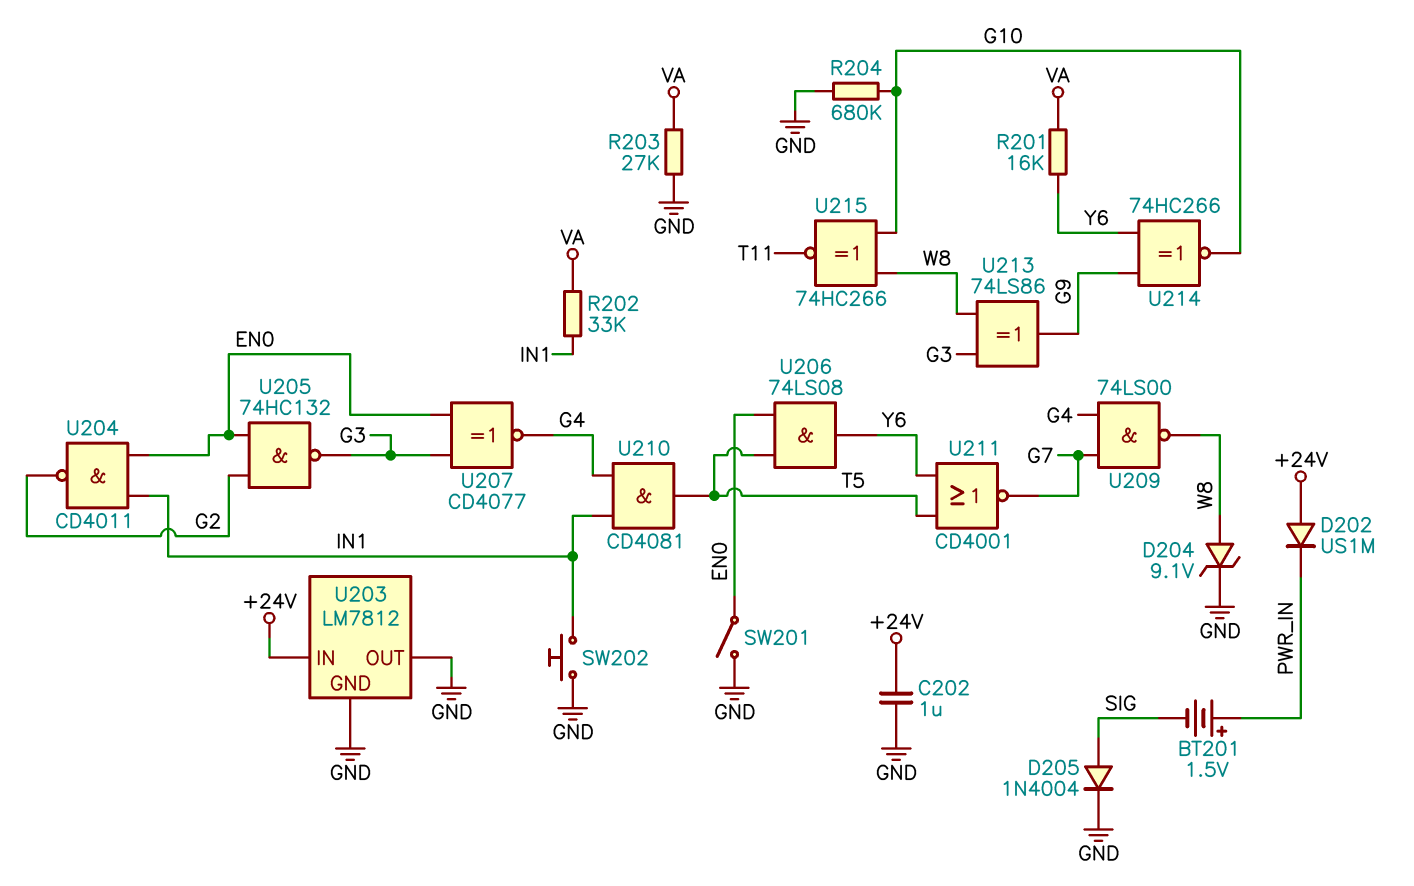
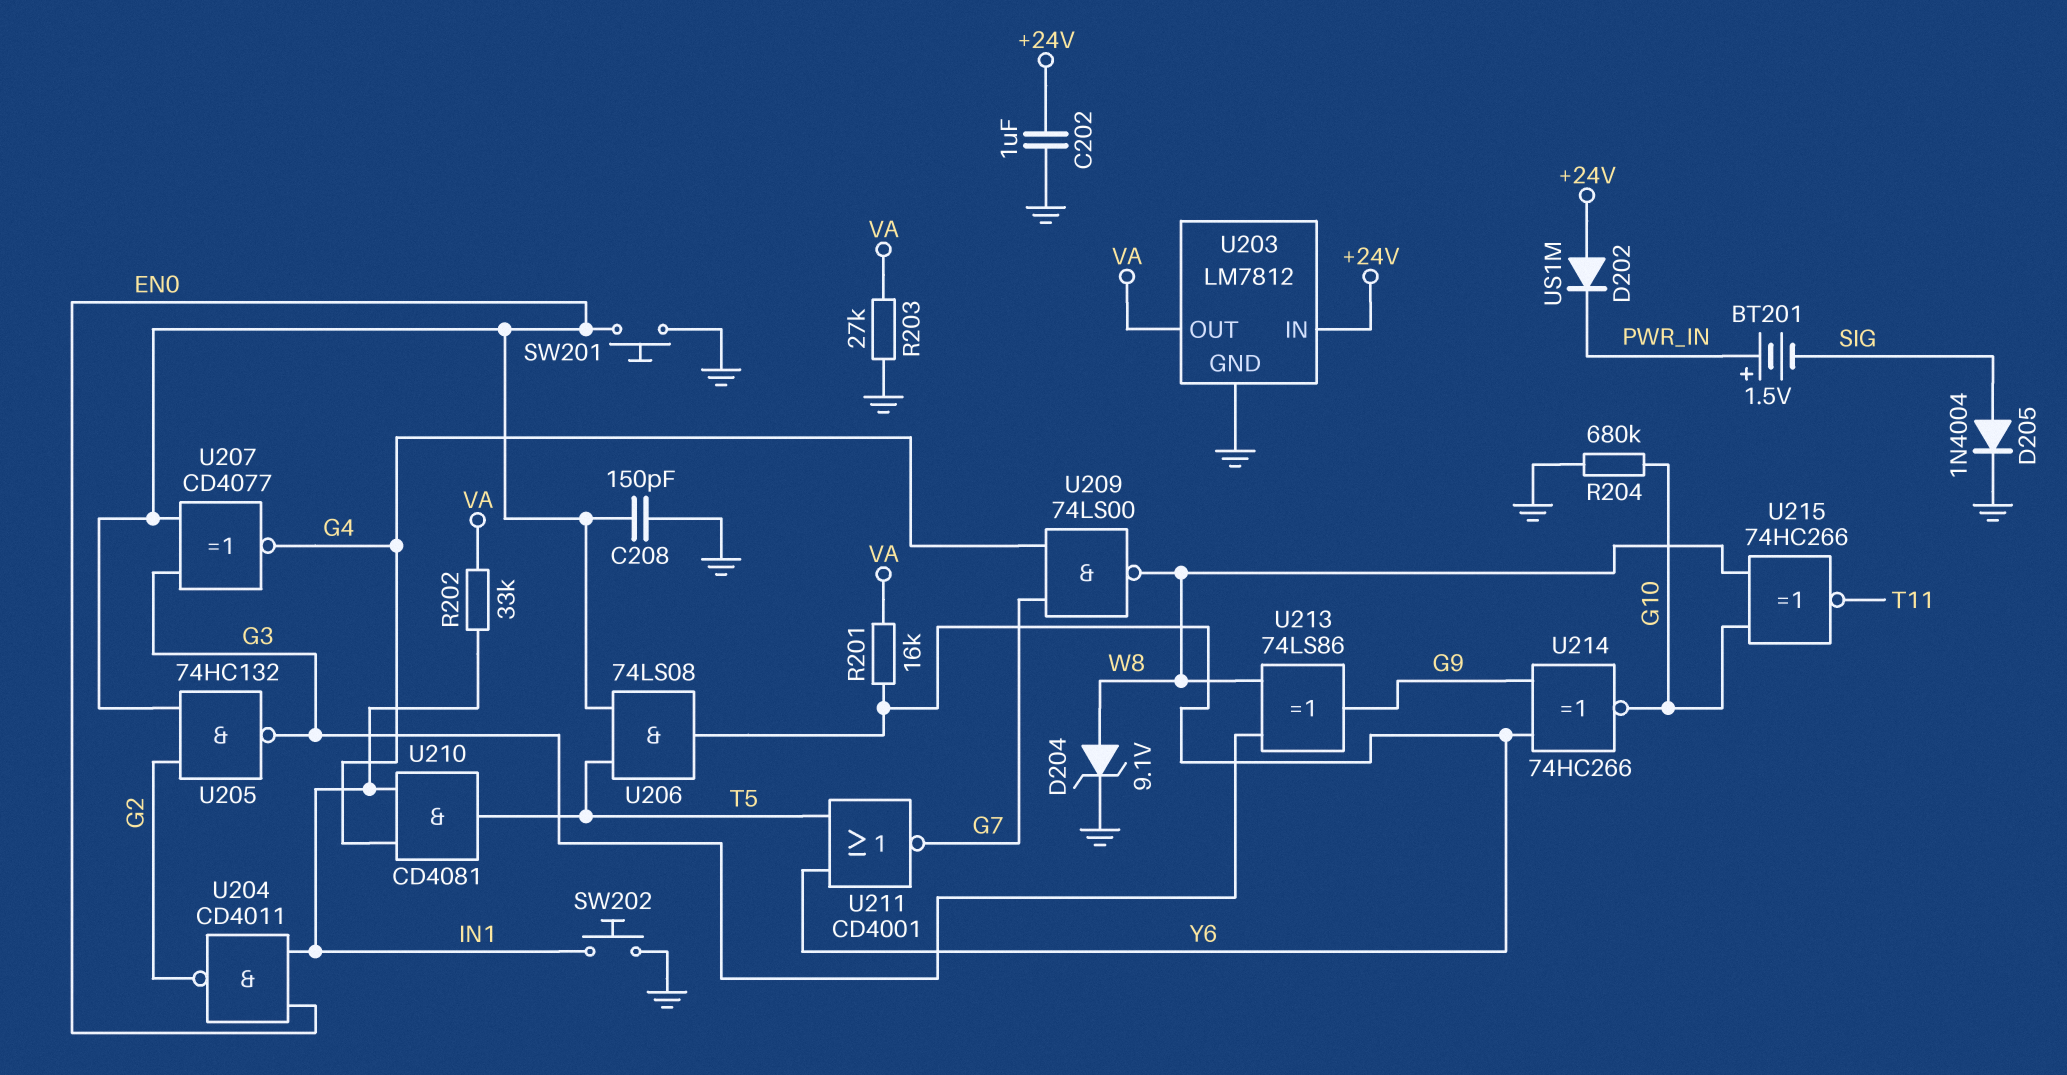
C208: none -> 150pF (EN0, GND)
SW201: switch (EN0, GND) -> button (EN0, GND)
U203 pin OUT: GND -> VA

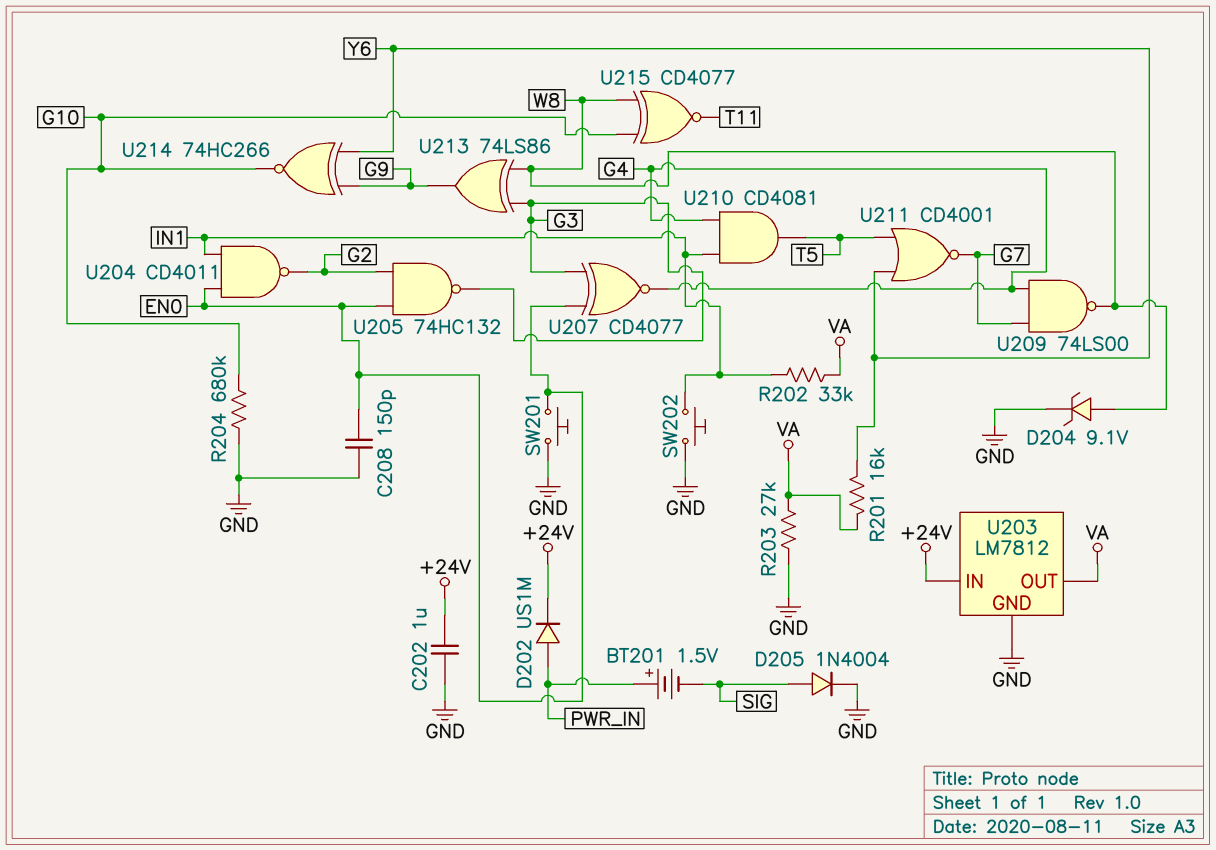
D202: diode US1M (A +24V, K PWR_IN) -> diode US1M (A PWR_IN, K +24V)
U206: AND 74LS08 (in EN0, in T5, out Y6) -> none
U215: XNOR 74HC266 (in G10, in W8, out T11) -> XNOR CD4077 (in G10, in W8, out T11)

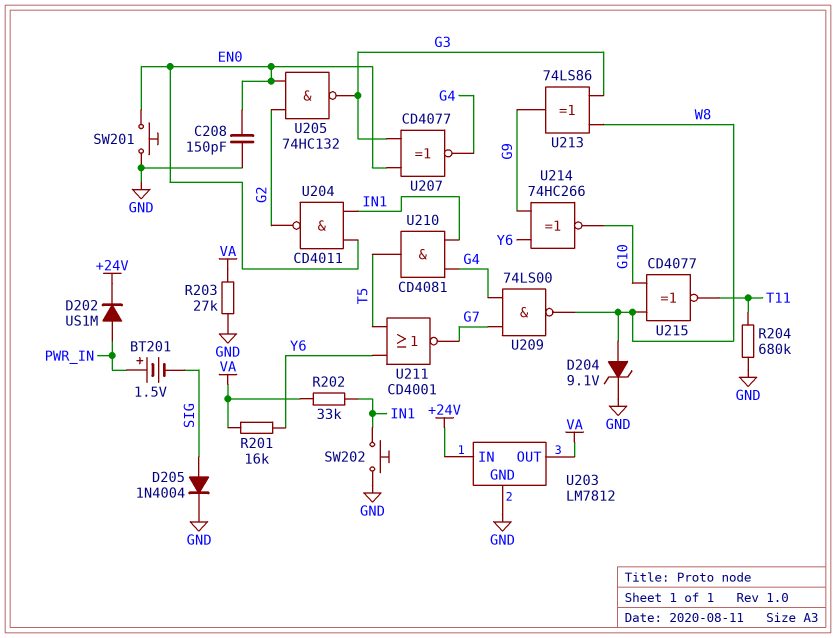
C202: 1uF (+24V, GND) -> none
R204: 680k (G10, GND) -> 680k (GND, T11)

